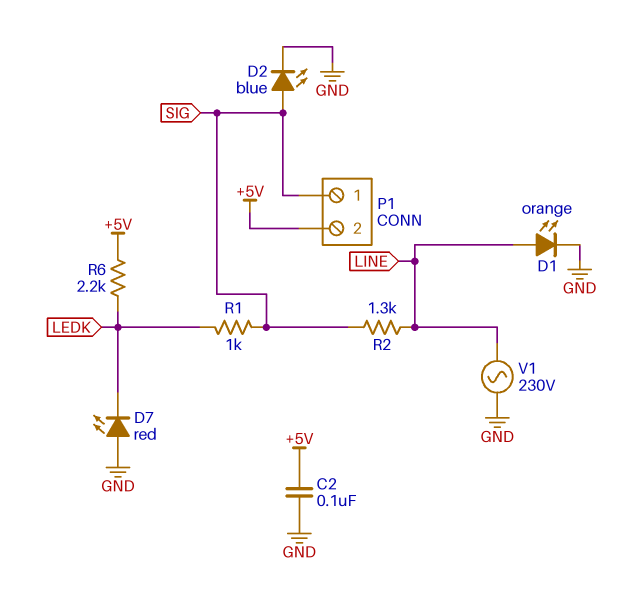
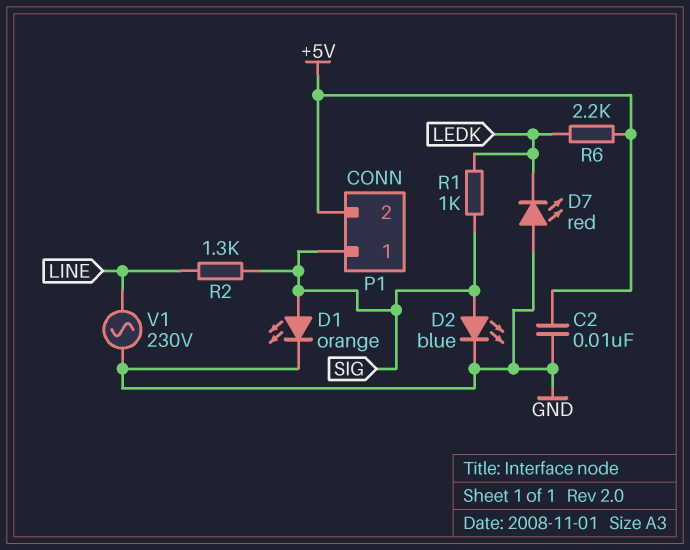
C2: 100nF (+5V, GND) -> 10nF (+5V, GND)
D1: LED orange (A LINE, K GND) -> LED orange (A SIG, K GND)

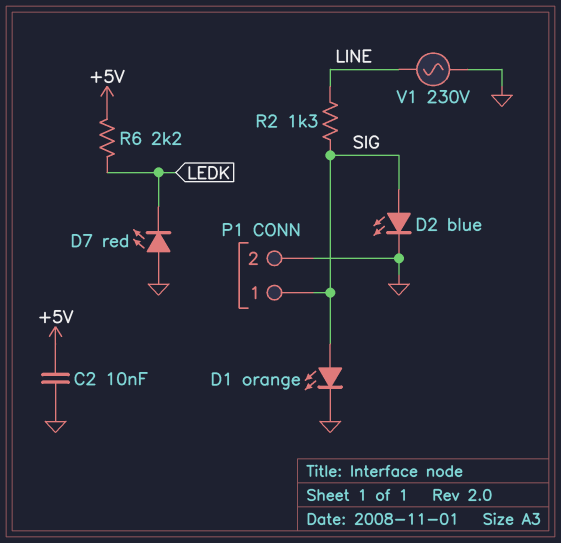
P1 pin 2: +5V -> GND
R1: 1k (LEDK, SIG) -> none

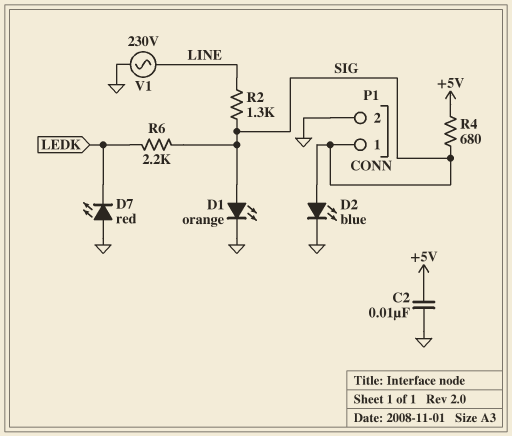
R4: none -> 680 (+5V, SIG)
R6: 2.2k (+5V, LEDK) -> 2.2k (LEDK, SIG)

